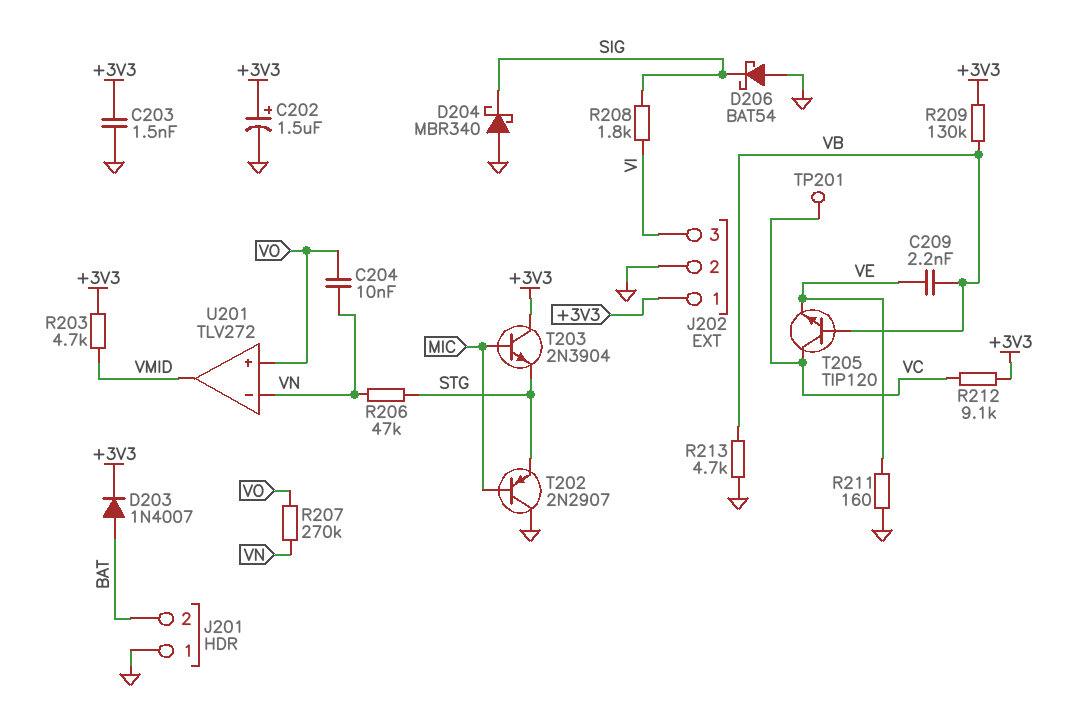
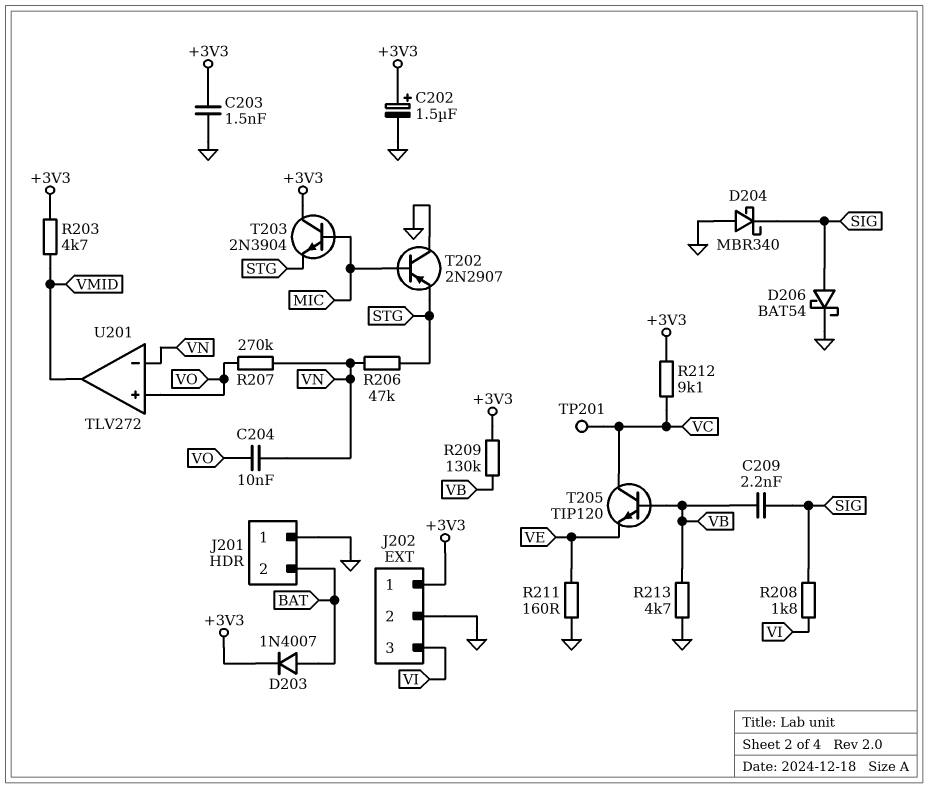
C209: 2.2nF (VB, VE) -> 2.2nF (SIG, VB)
D206: schottky BAT54 (A GND, K SIG) -> schottky BAT54 (A SIG, K GND)

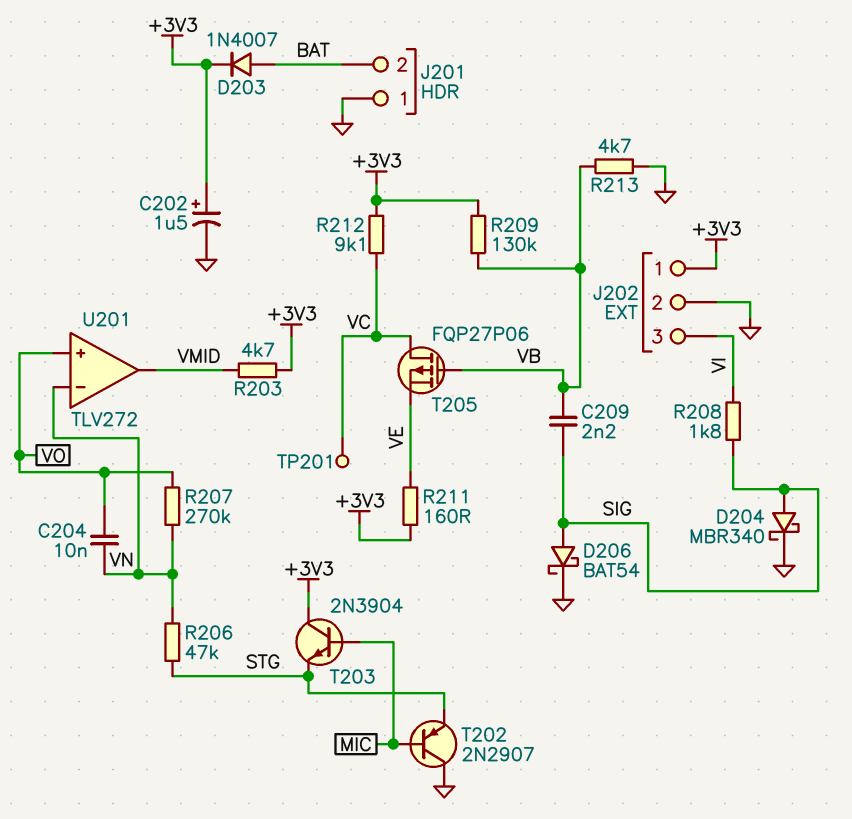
C203: 1.5nF (+3V3, GND) -> none
D204: schottky MBR340 (A GND, K SIG) -> schottky MBR340 (A SIG, K GND)
R211: 160 (GND, VE) -> 160 (+3V3, VE)
T205: NPN TIP120 (B VB, C VC, E VE) -> PMOS FQP27P06 (G VB, D VC, S VE)

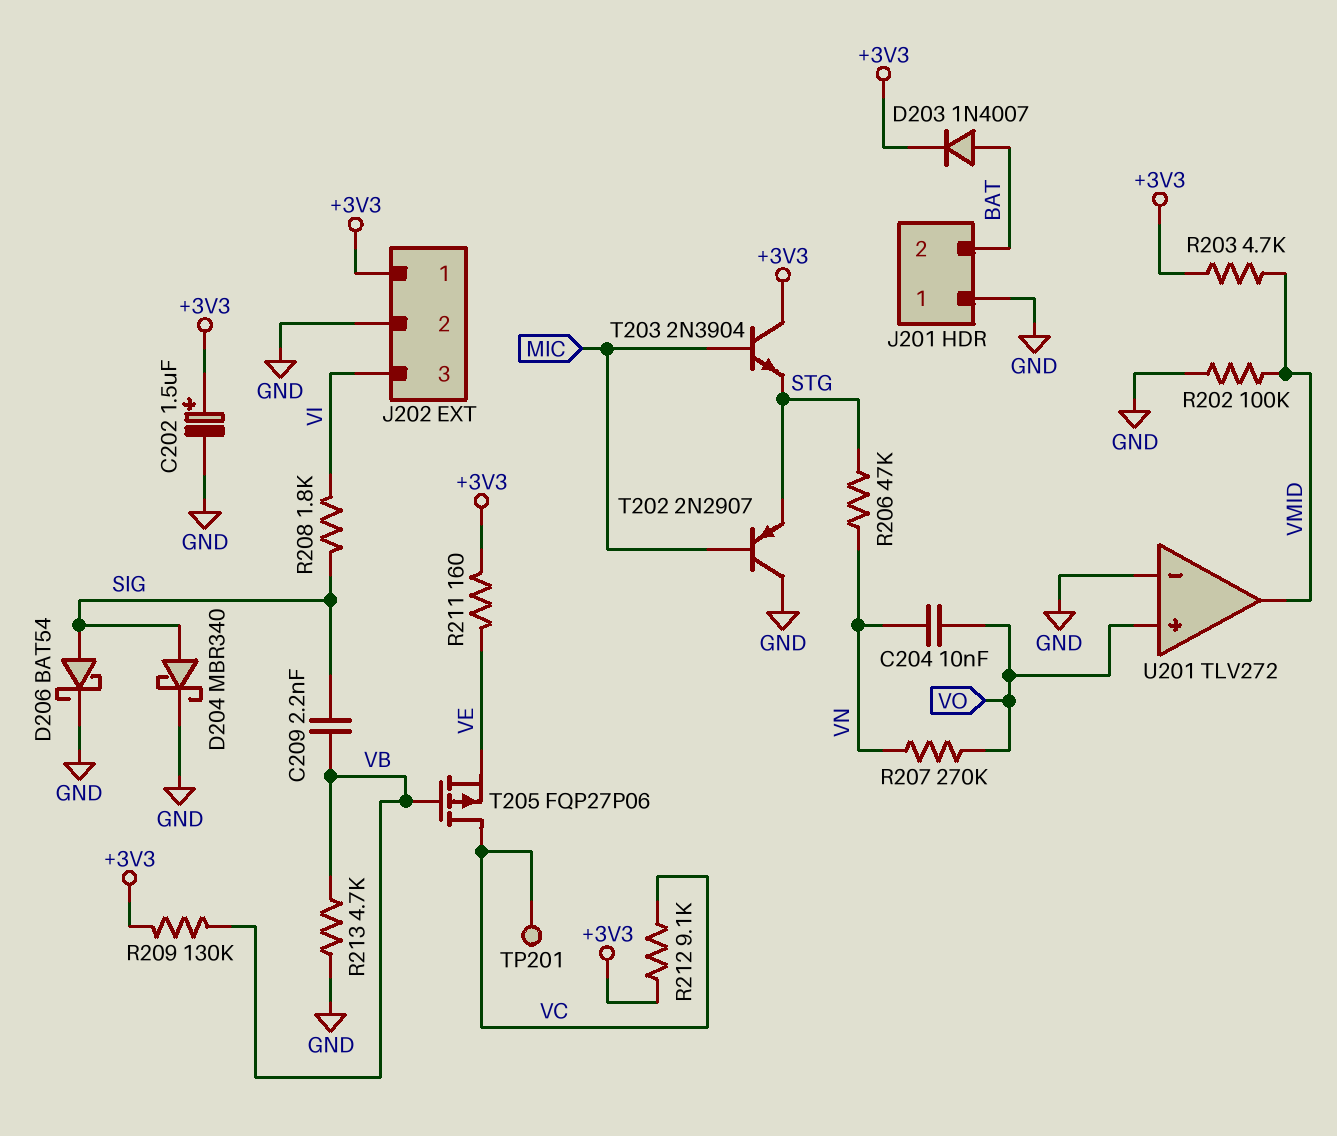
R202: none -> 100k (GND, VMID)
U201 pin in-: VN -> GND

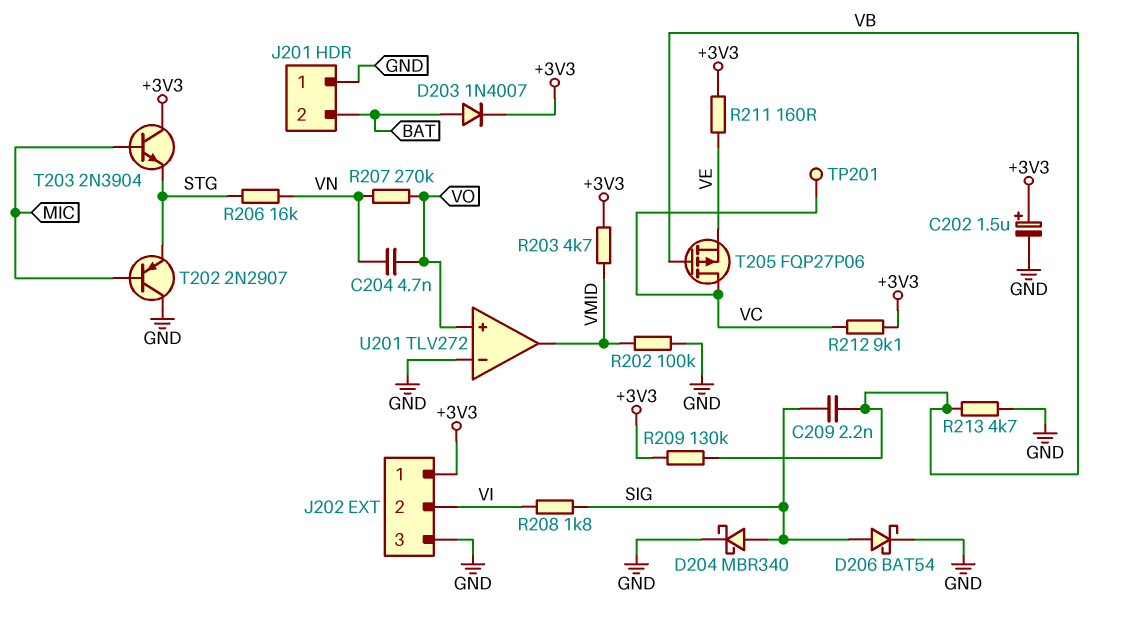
C204: 10nF (VN, VO) -> 4.7nF (VN, VO)
J202 pin 2: GND -> VI
J202 pin 3: VI -> GND
R206: 47k (STG, VN) -> 16k (STG, VN)

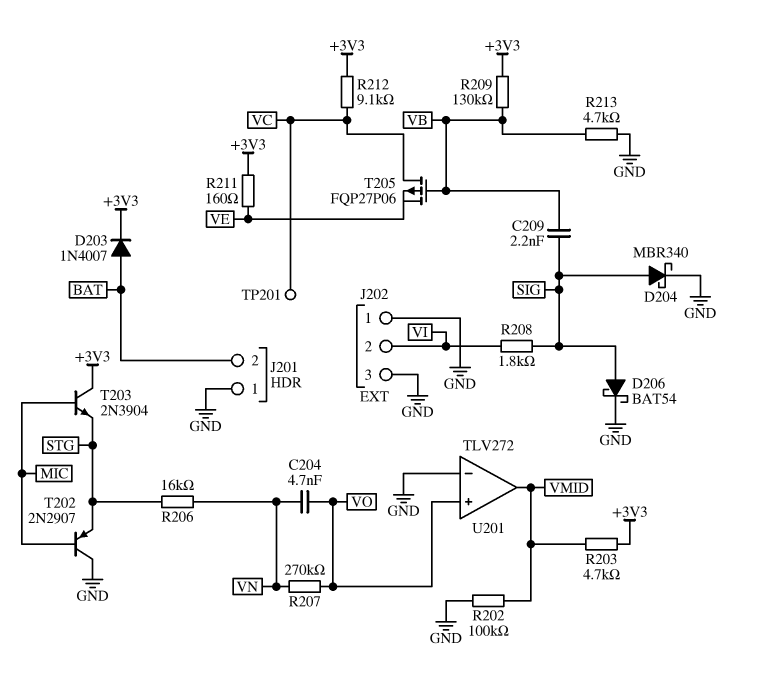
C202: 1.5uF (plus +3V3, minus GND) -> none
J202 pin 1: +3V3 -> GND

